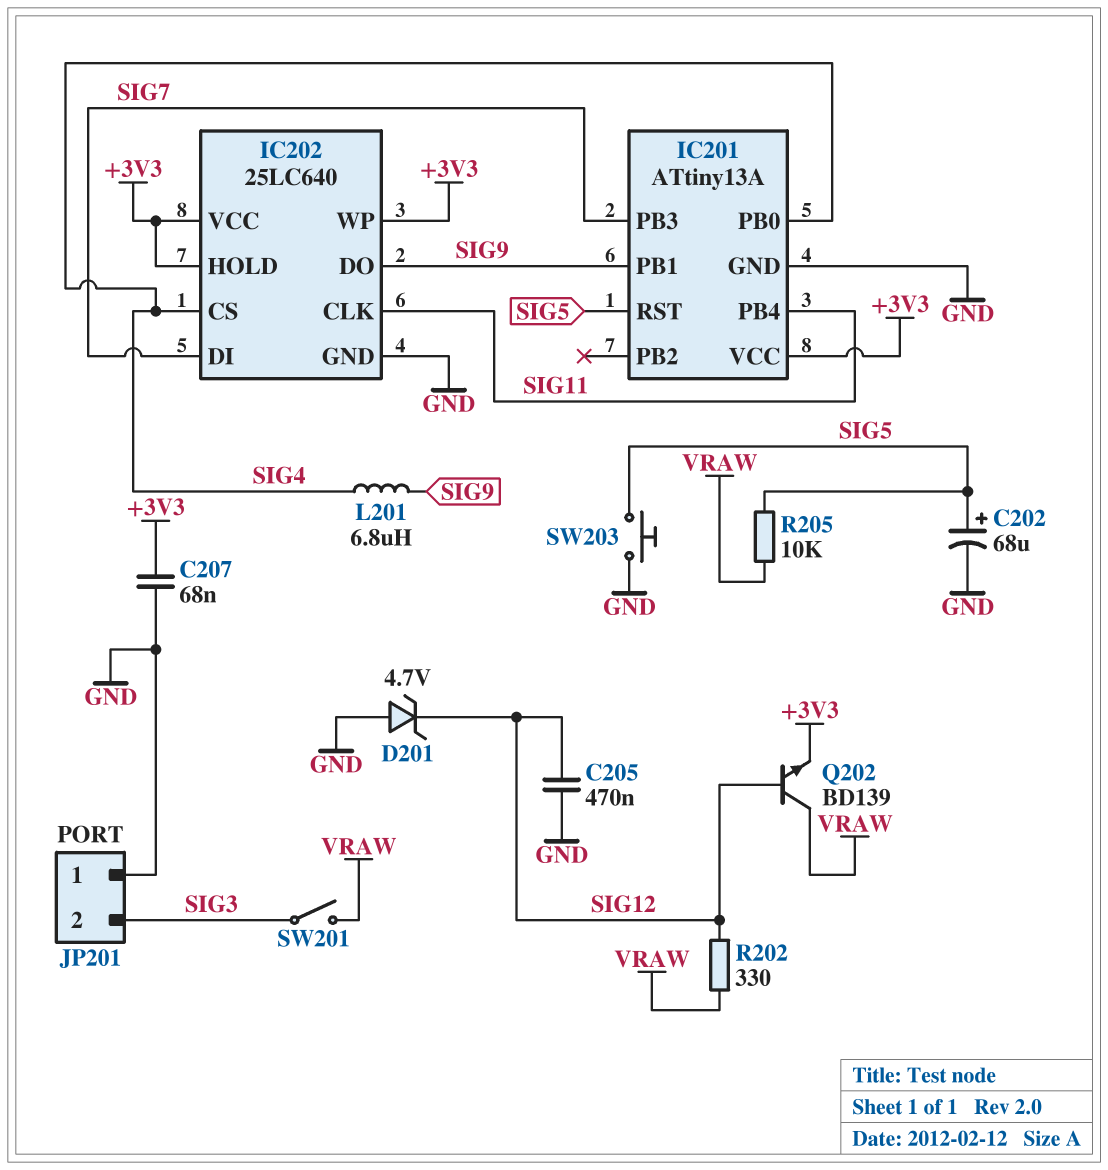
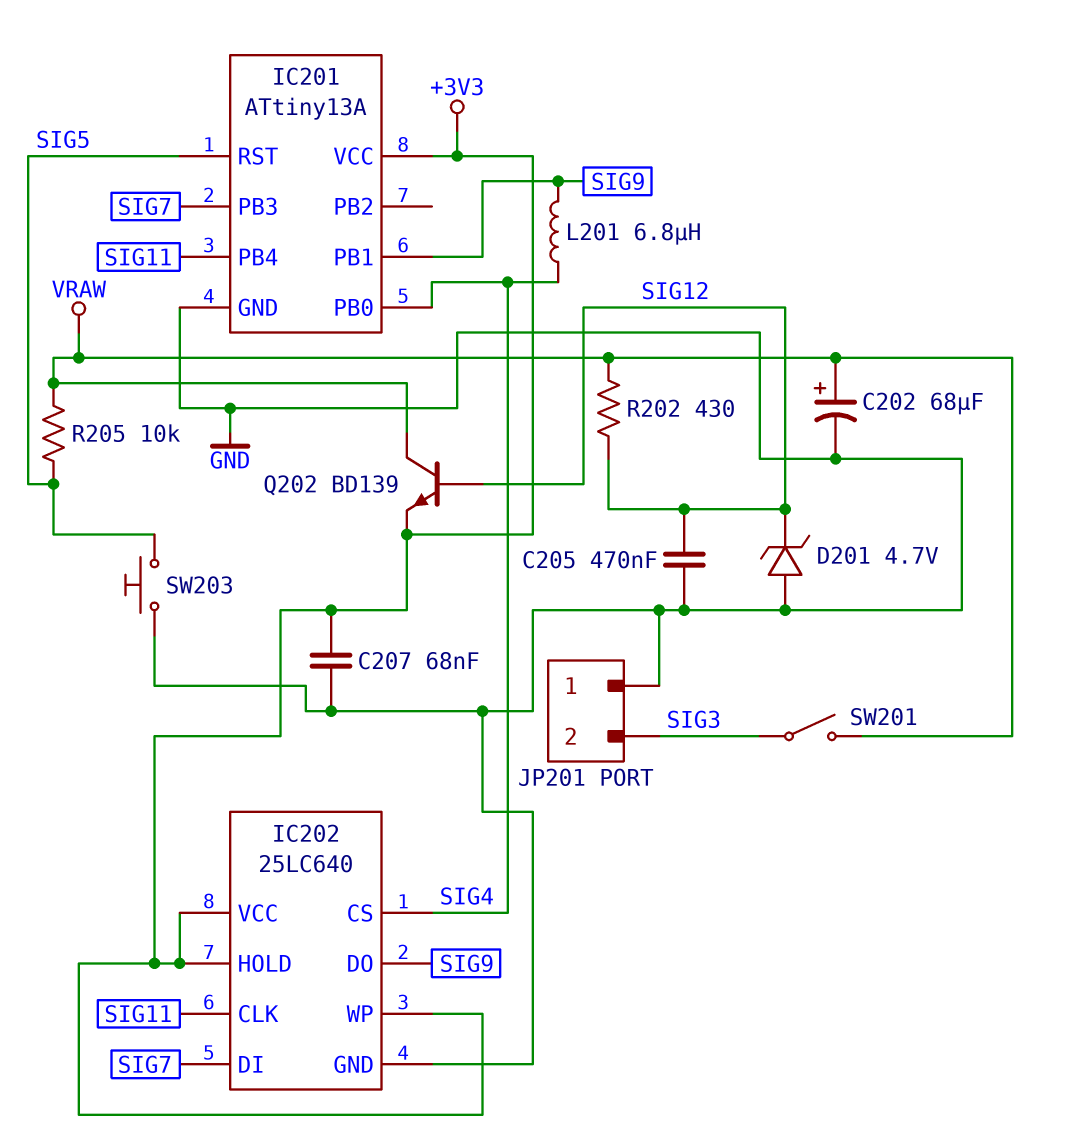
C202: 68uF (plus SIG5, minus GND) -> 68uF (plus VRAW, minus GND)
R202: 330 (SIG12, VRAW) -> 430 (SIG12, VRAW)

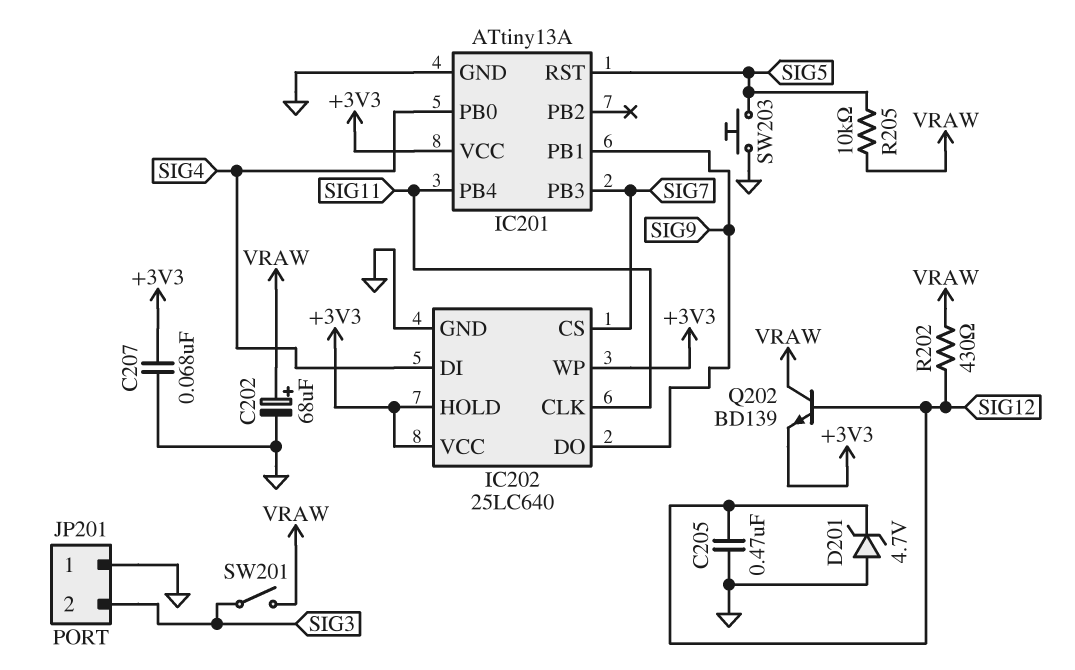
IC202 pin CS: SIG4 -> SIG7
IC202 pin DI: SIG7 -> SIG4
L201: 6.8uH (SIG4, SIG9) -> none

